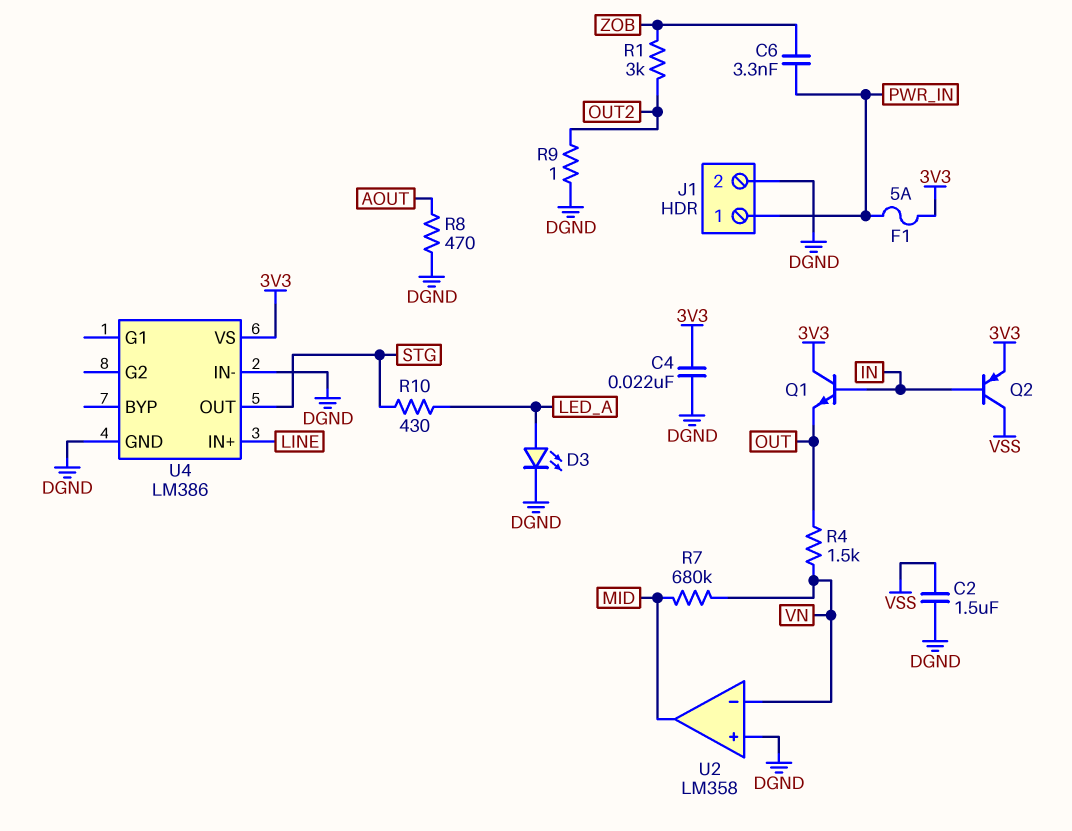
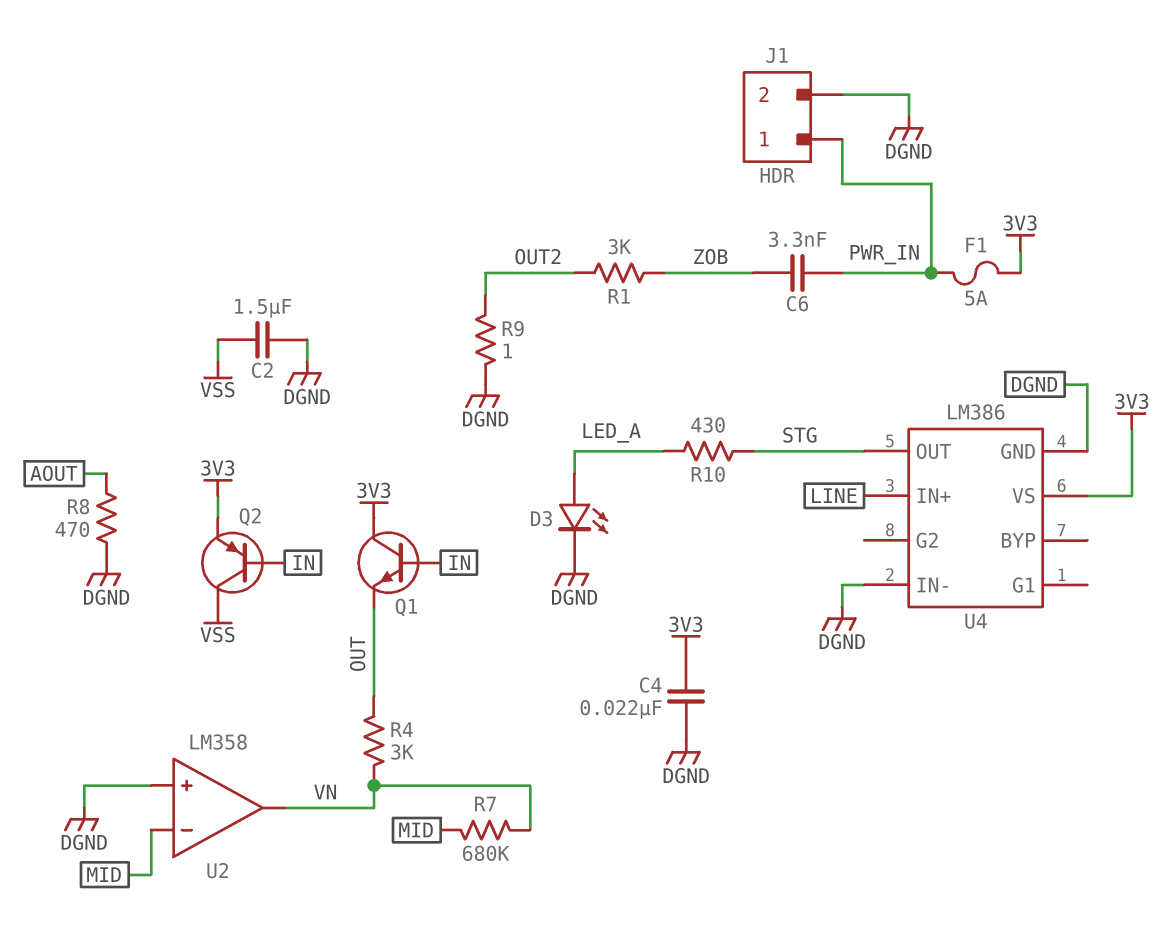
R4: 1.5k (OUT, VN) -> 3k (OUT, VN)
U2 pin in-: VN -> MID
U2 pin out: MID -> VN

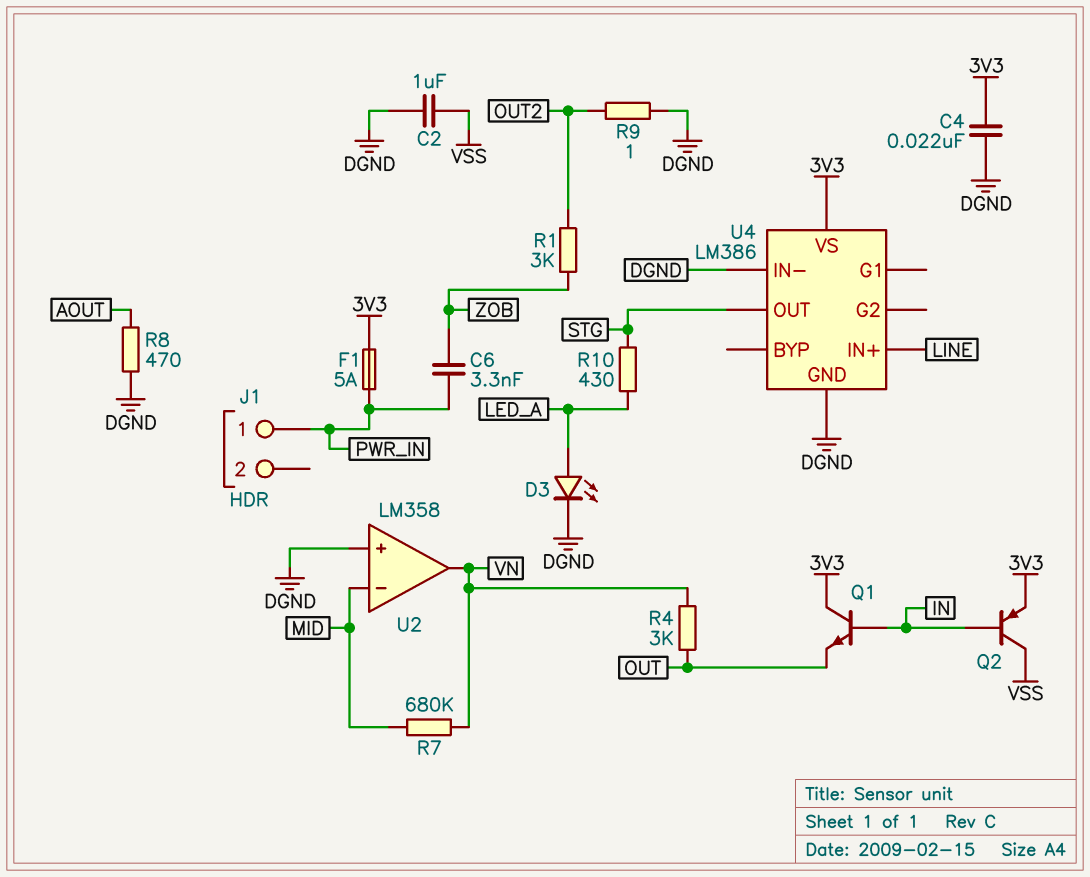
C2: 1.5uF (DGND, VSS) -> 1uF (DGND, VSS)
J1 pin 2: DGND -> none

